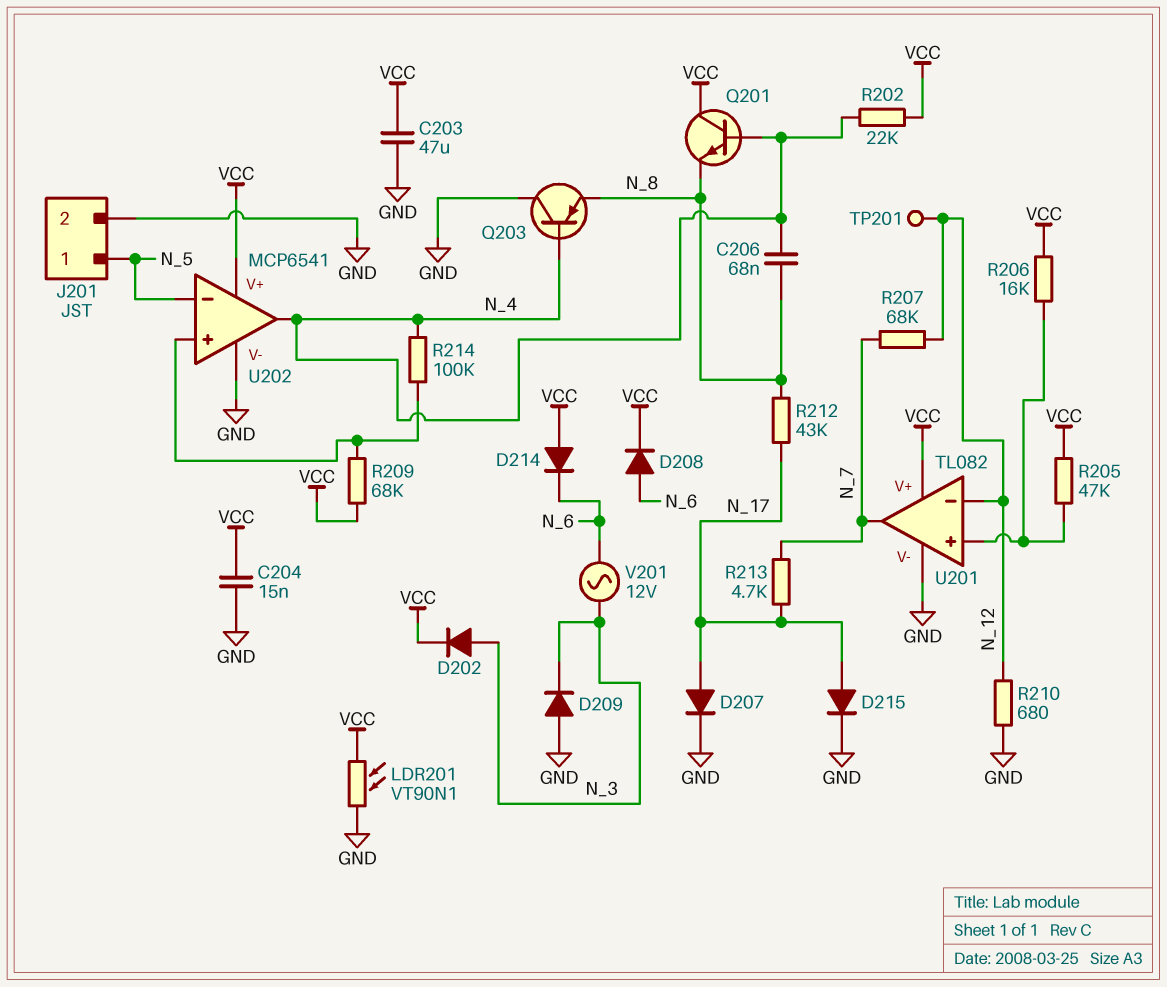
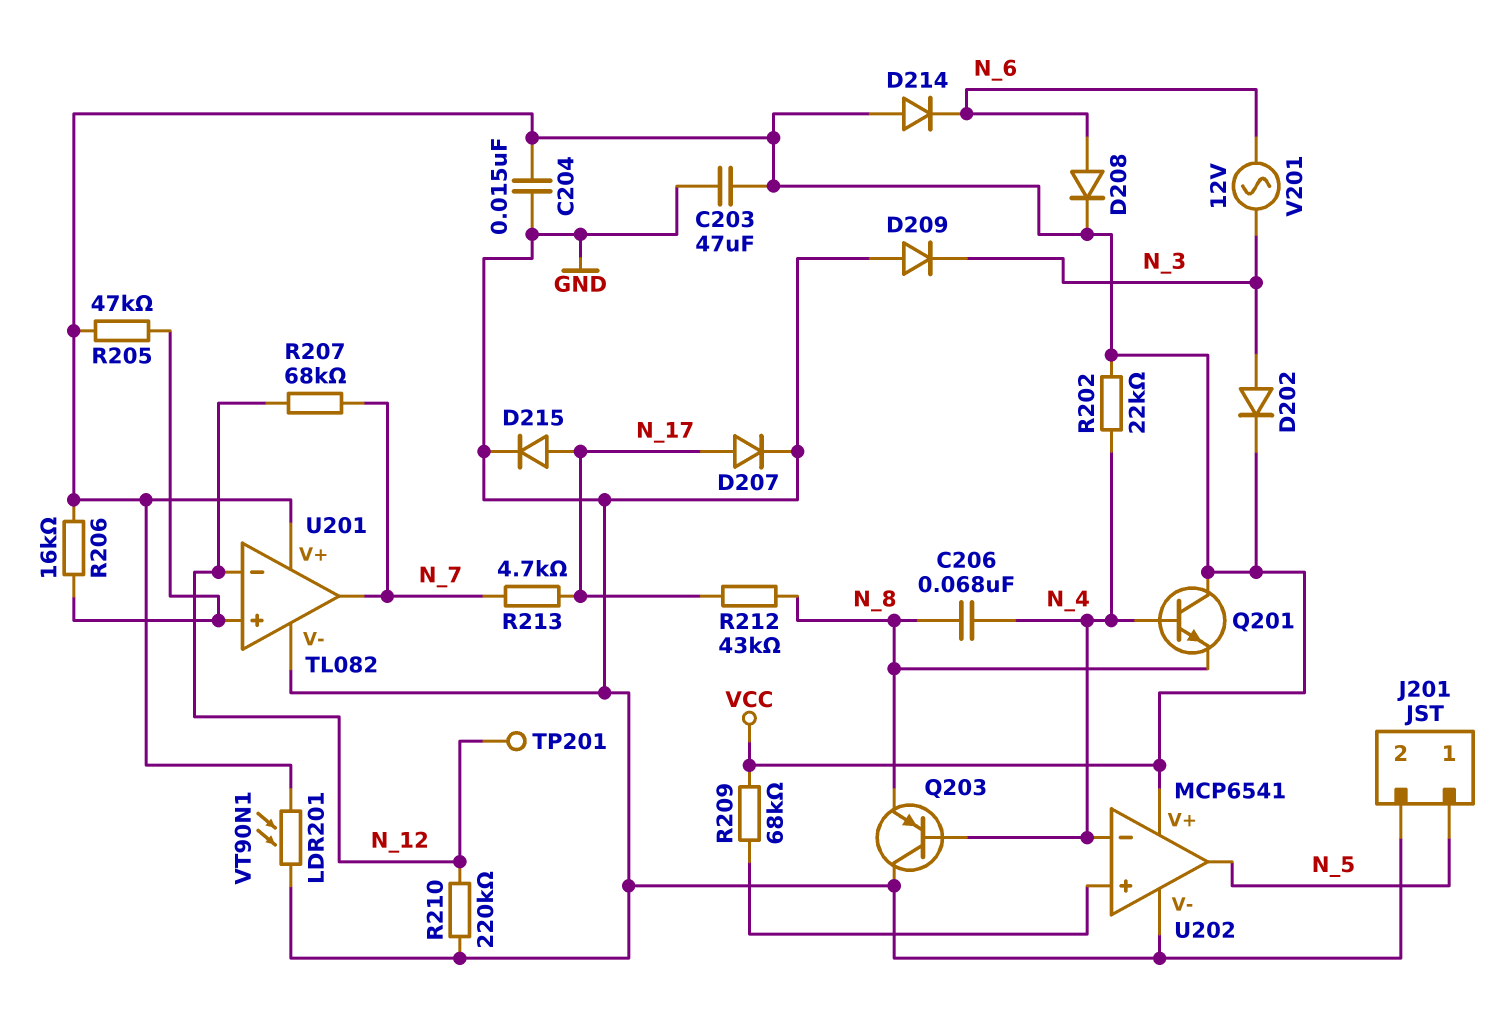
R210: 680 (GND, N_12) -> 220k (GND, N_12)
R214: 100k (N_4, U202/in+) -> none
U202 pin in-: N_5 -> N_4
U202 pin out: N_4 -> N_5

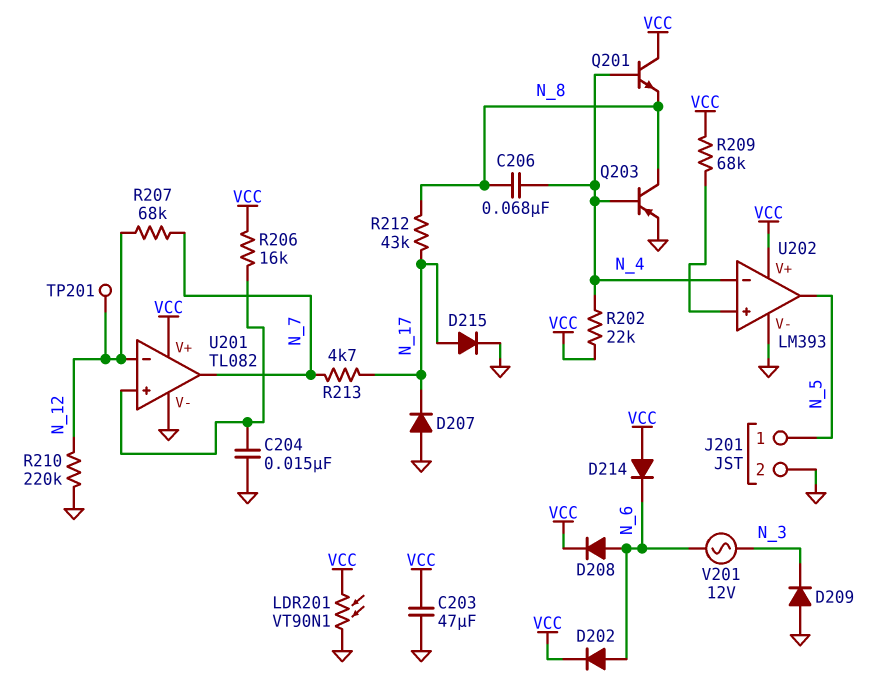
C204: 15nF (GND, VCC) -> 15nF (GND, U201/in+)
D202: diode (A N_3, K VCC) -> diode (A N_6, K VCC)
D207: diode (A N_17, K GND) -> diode (A GND, K N_17)
Q203: PNP (B N_4, C GND, E N_8) -> PNP (B N_4, C N_8, E GND)
R205: 47k (U201/in+, VCC) -> none
U202: MCP6541 -> LM393

